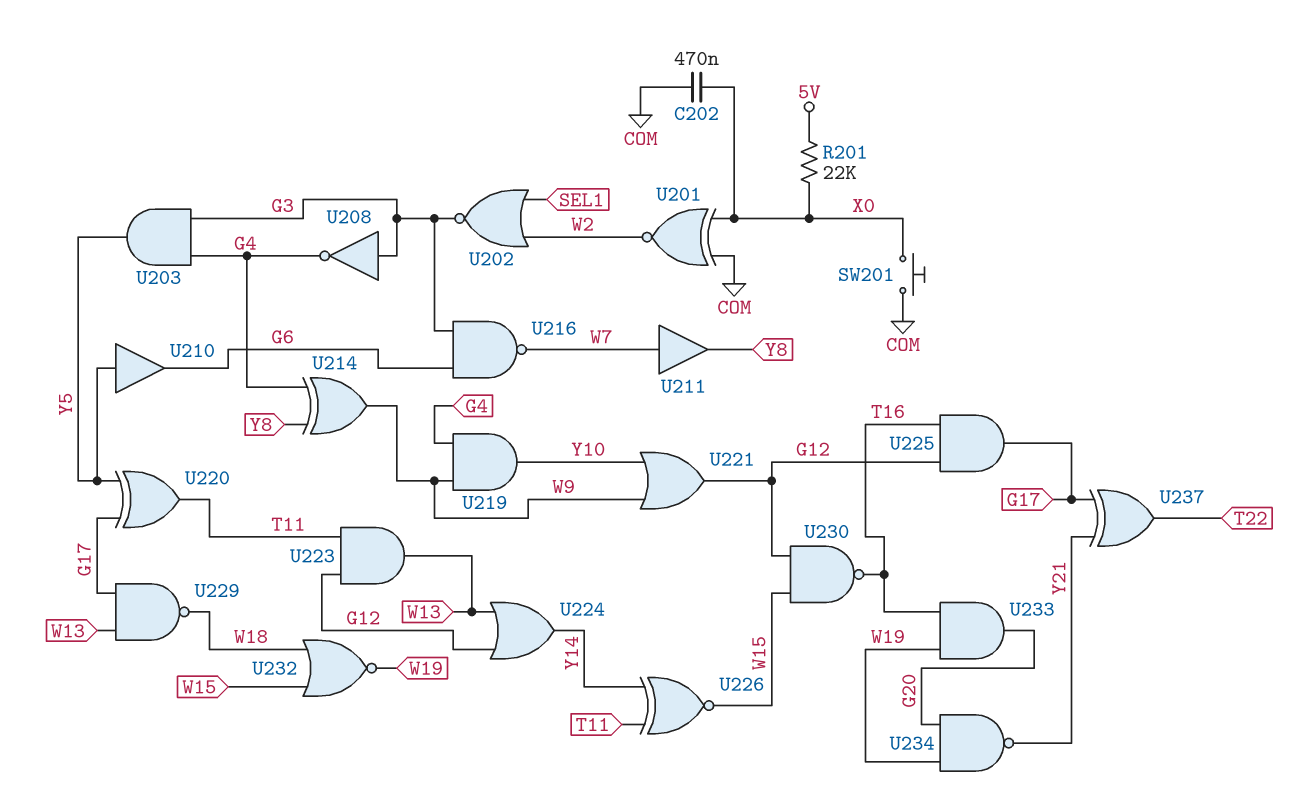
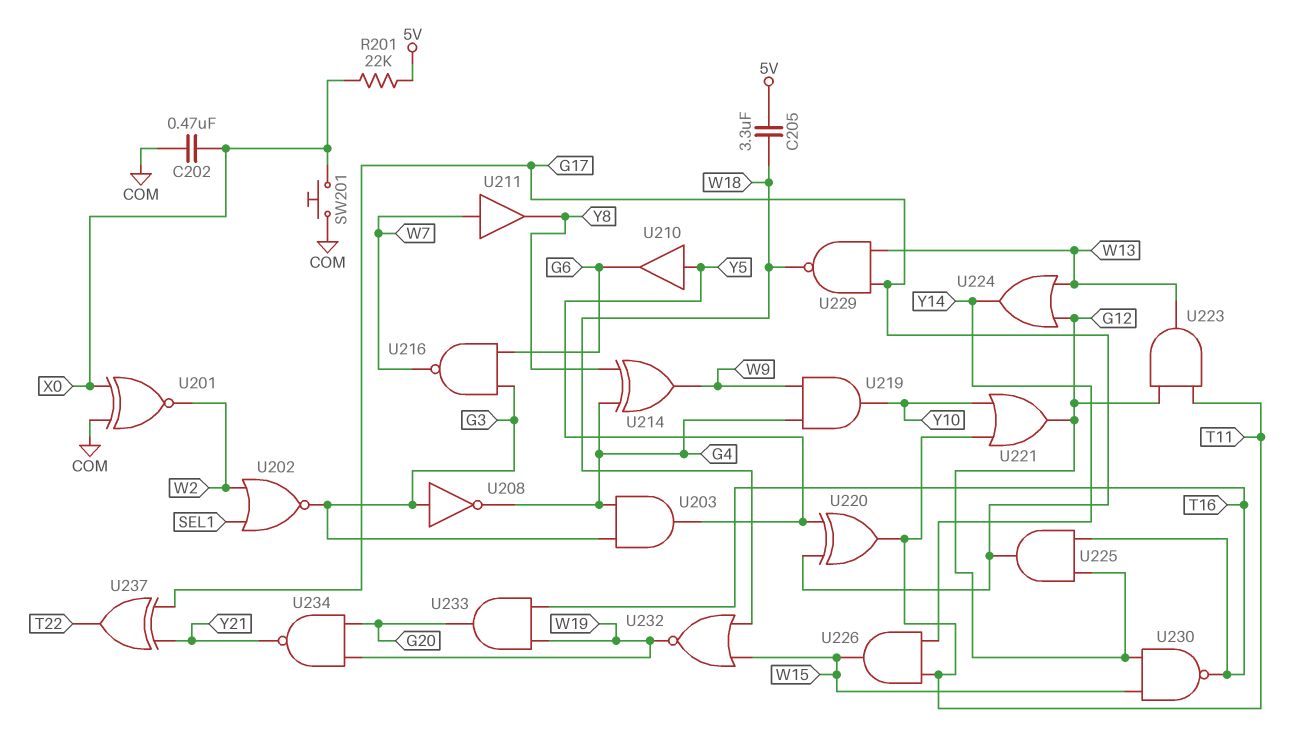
C205: none -> 3.3uF (5V, W18)
U221: OR (in W9, in Y10, out G12) -> OR (in T11, in Y10, out G12)
U226: XNOR (in T11, in Y14, out W15) -> AND (in T11, in Y14, out W15)

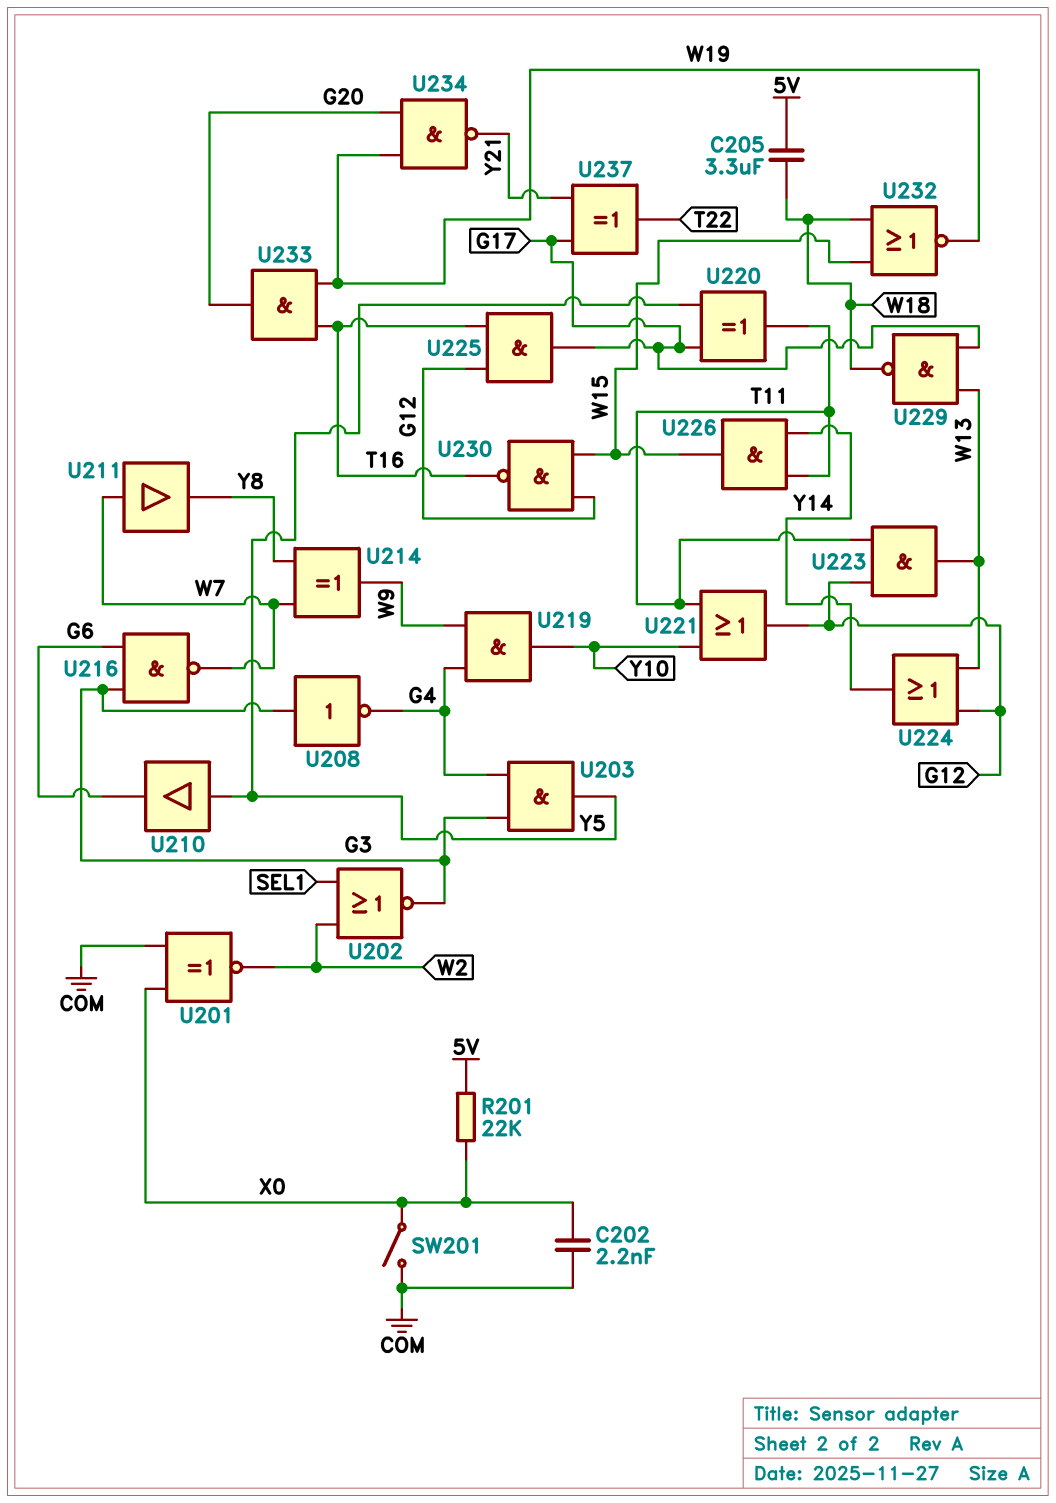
C202: 470nF (COM, X0) -> 2.2nF (COM, X0)
SW201: button (COM, X0) -> switch (COM, X0)
U214: XOR (in G4, in Y8, out W9) -> XOR (in W7, in Y8, out W9)

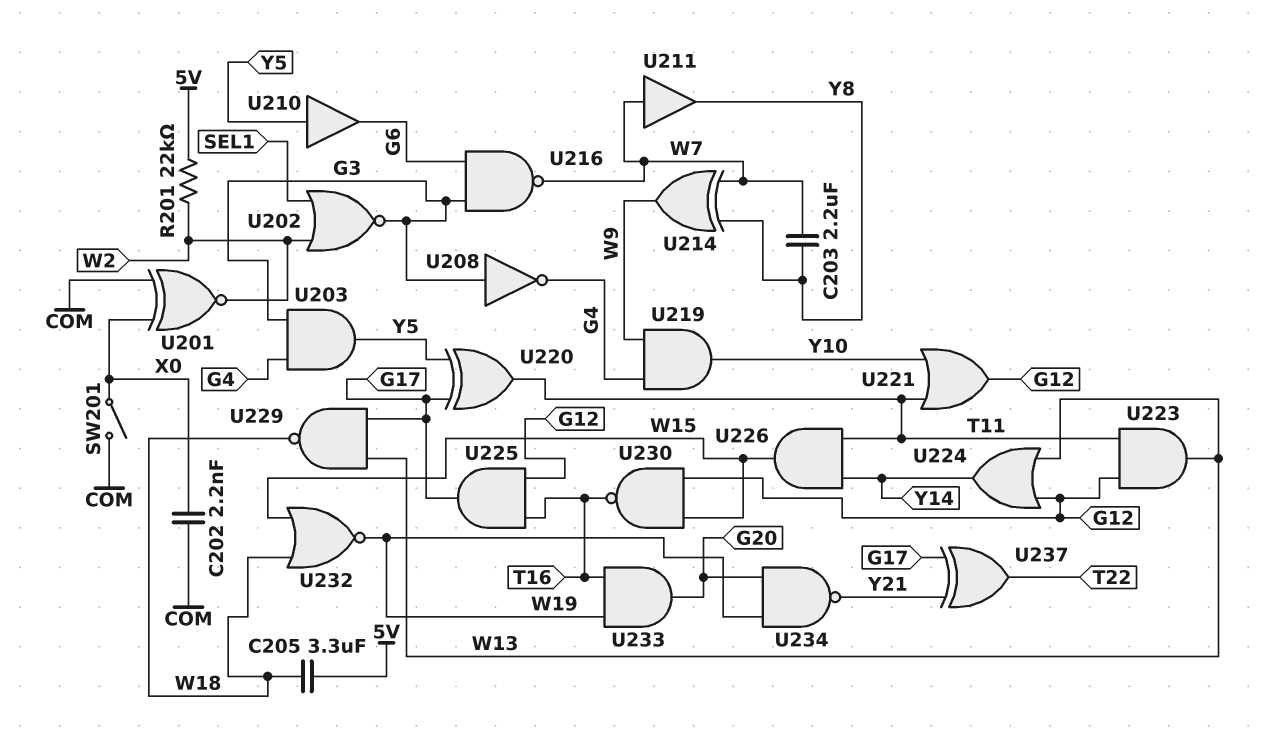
C203: none -> 2.2uF (W7, Y8)
R201: 22k (5V, X0) -> 22k (5V, W2)

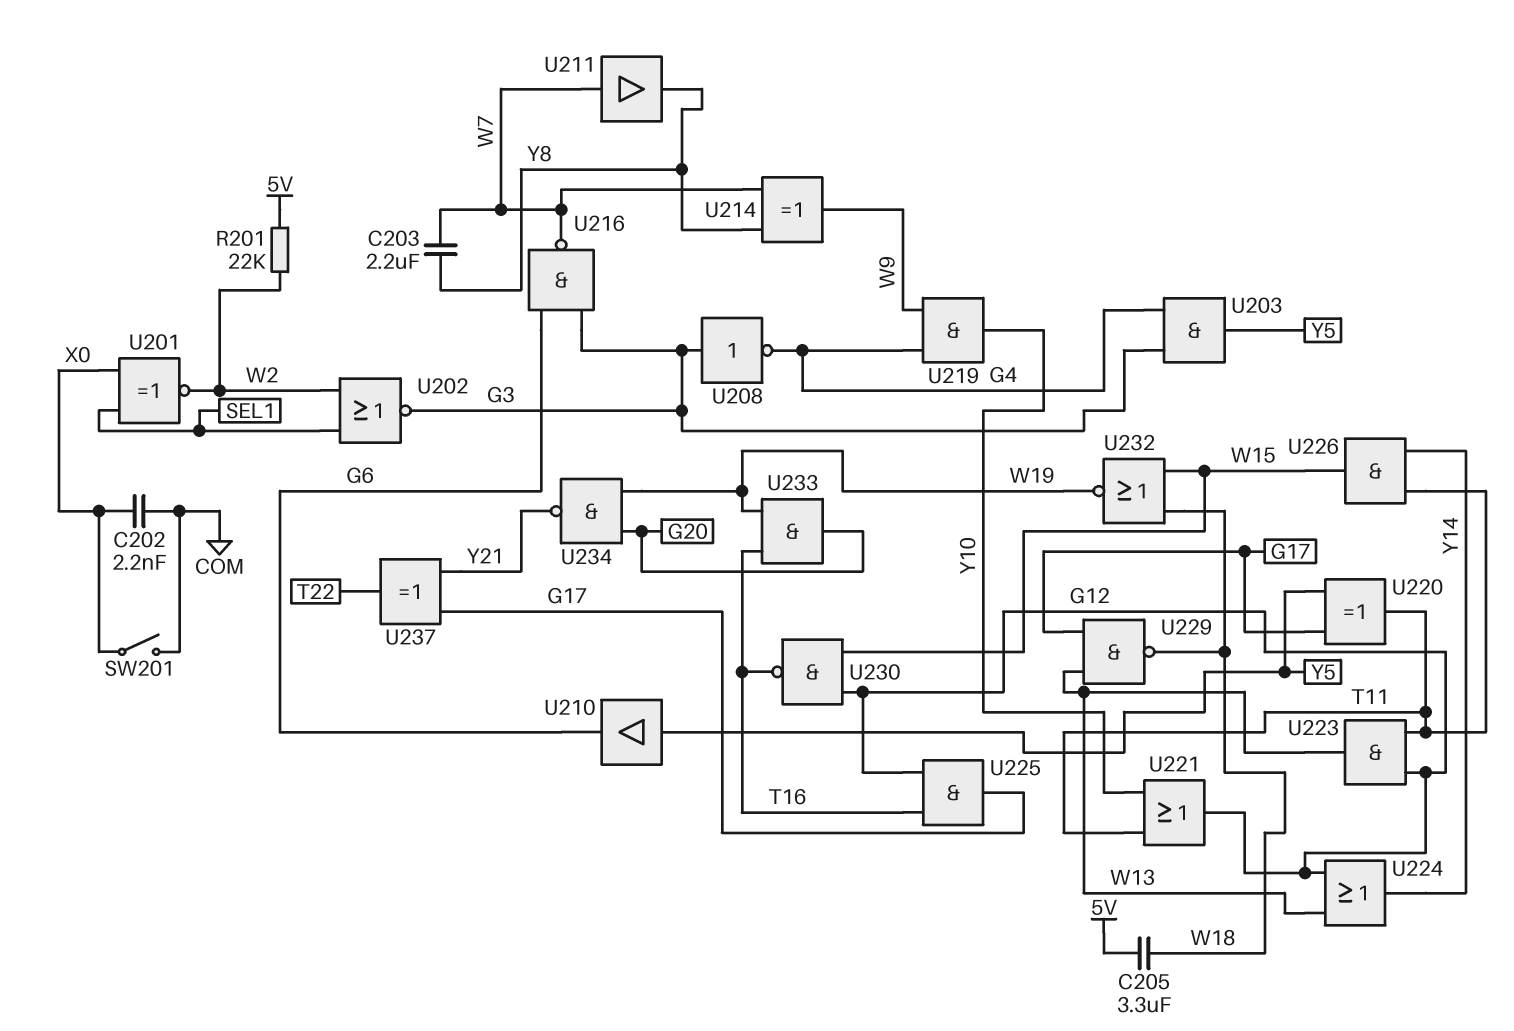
U201: XNOR (in COM, in X0, out W2) -> XNOR (in SEL1, in X0, out W2)

